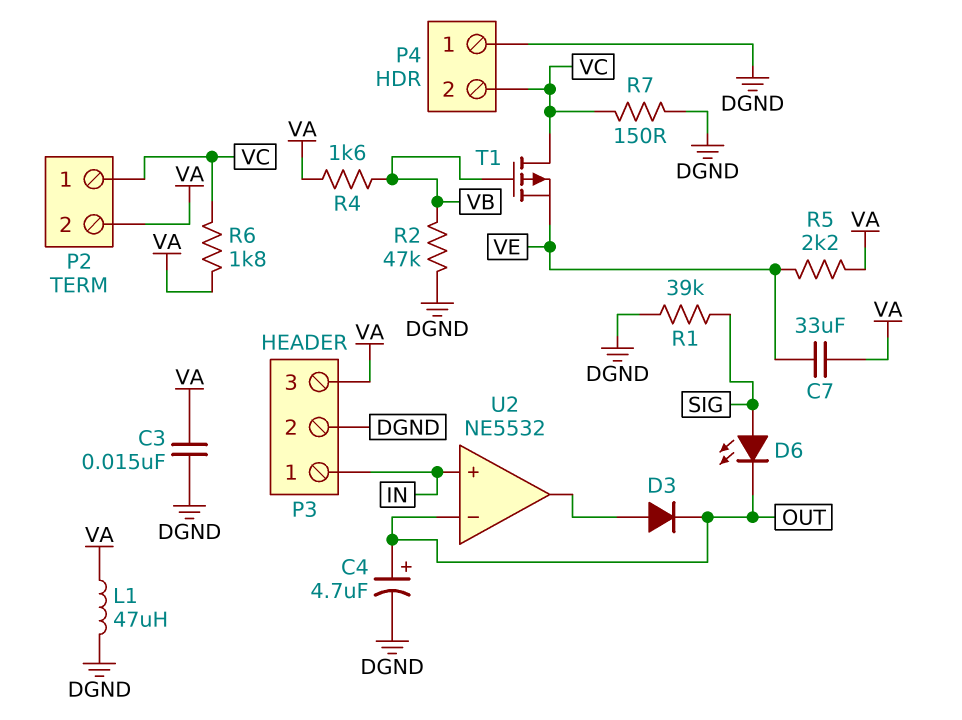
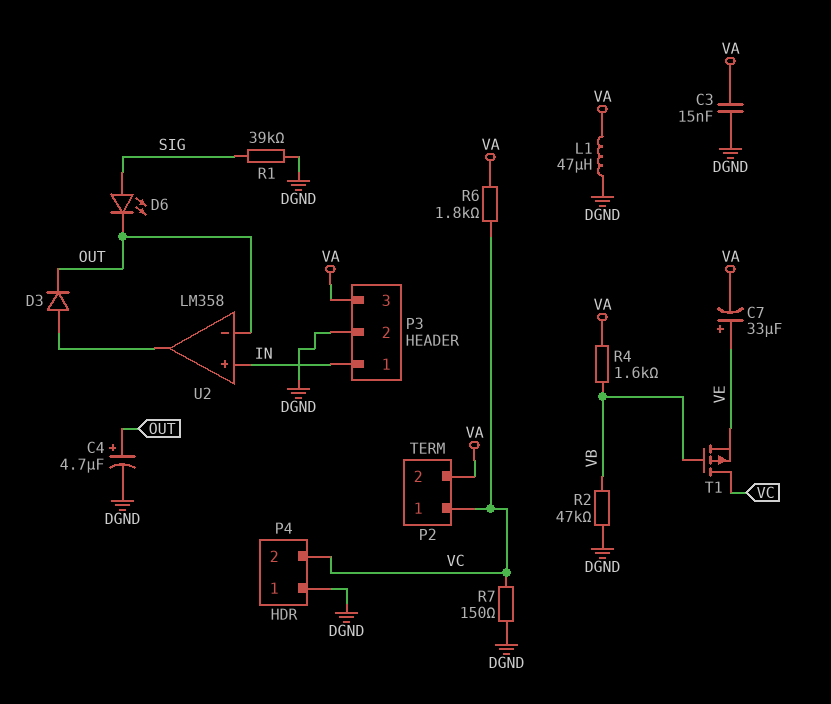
C7: 33uF (VA, VE) -> 33uF (plus VE, minus VA)
R5: 2.2k (VA, VE) -> none
U2: NE5532 -> LM358

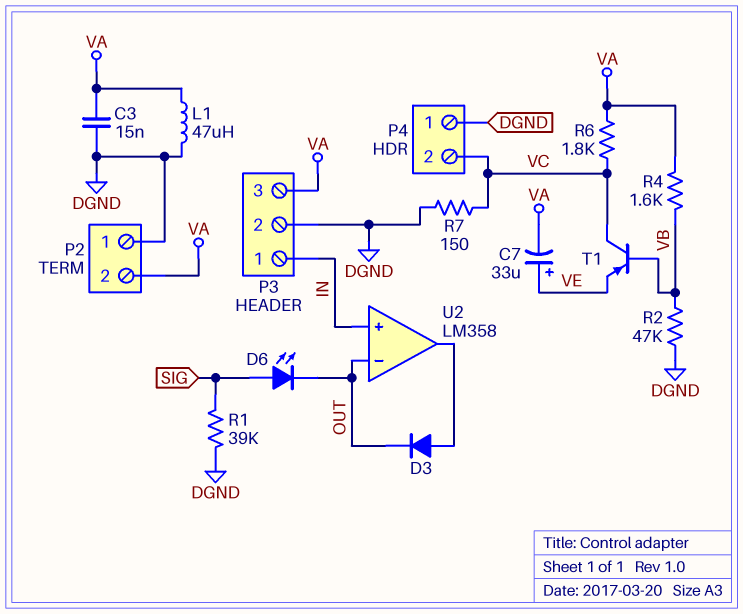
C4: 4.7uF (plus OUT, minus DGND) -> none
P2 pin 1: VC -> DGND
T1: PMOS (G VB, D VC, S VE) -> PNP (B VB, C VC, E VE)

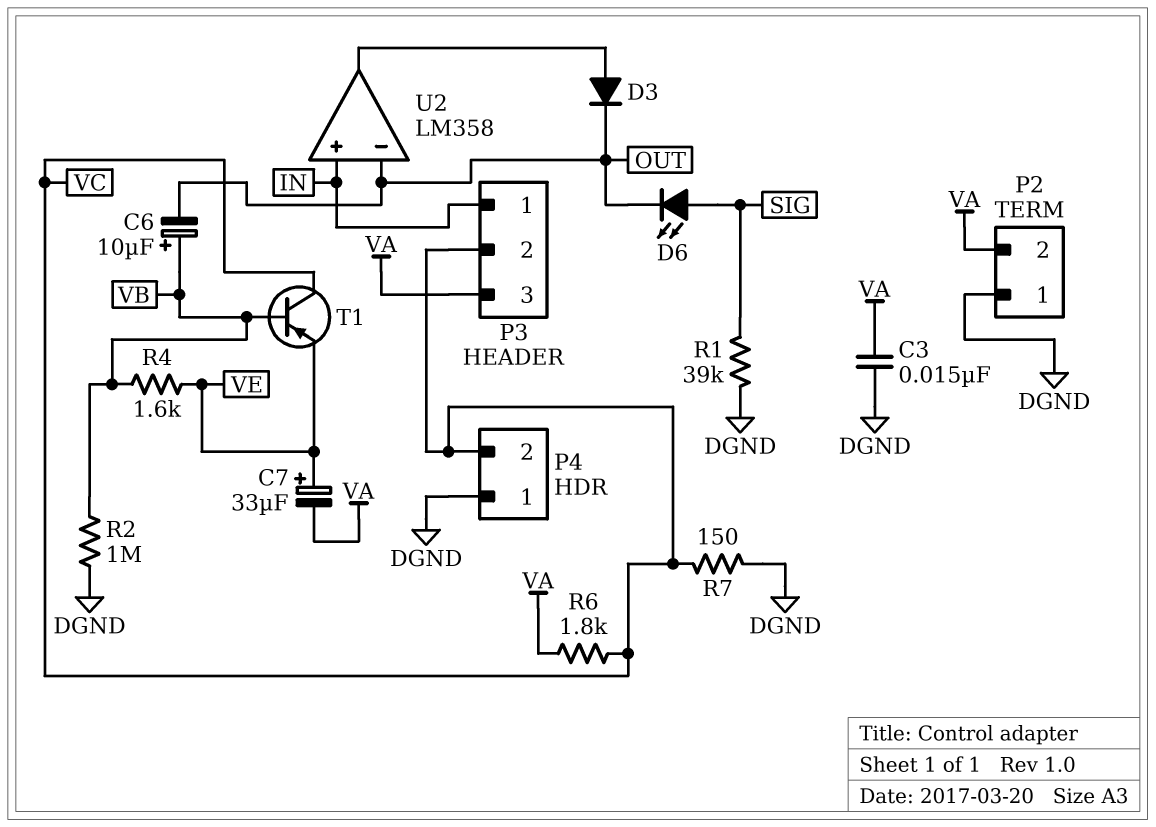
C6: none -> 10uF (plus VB, minus OUT)
L1: 47uH (DGND, VA) -> none
P3 pin 2: DGND -> VC
R2: 47k (DGND, VB) -> 1M (DGND, VB)
R4: 1.6k (VA, VB) -> 1.6k (VB, VE)

